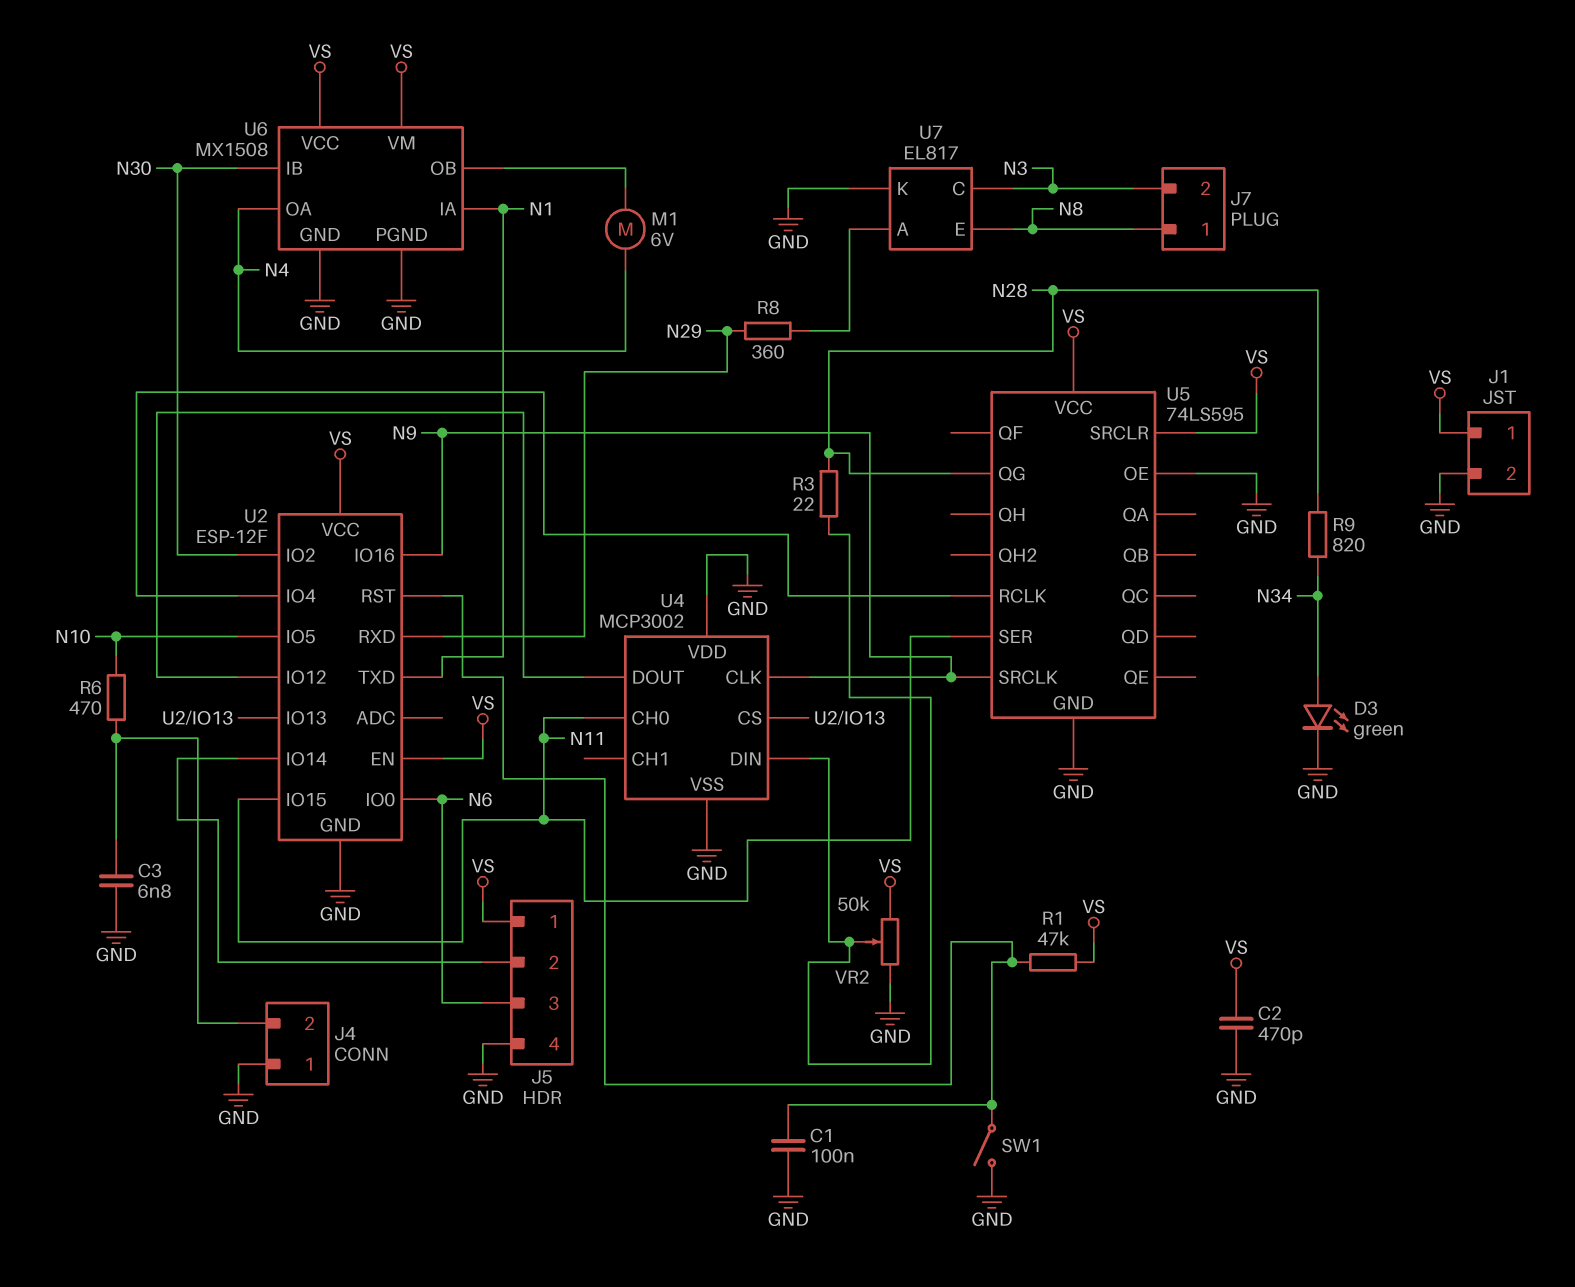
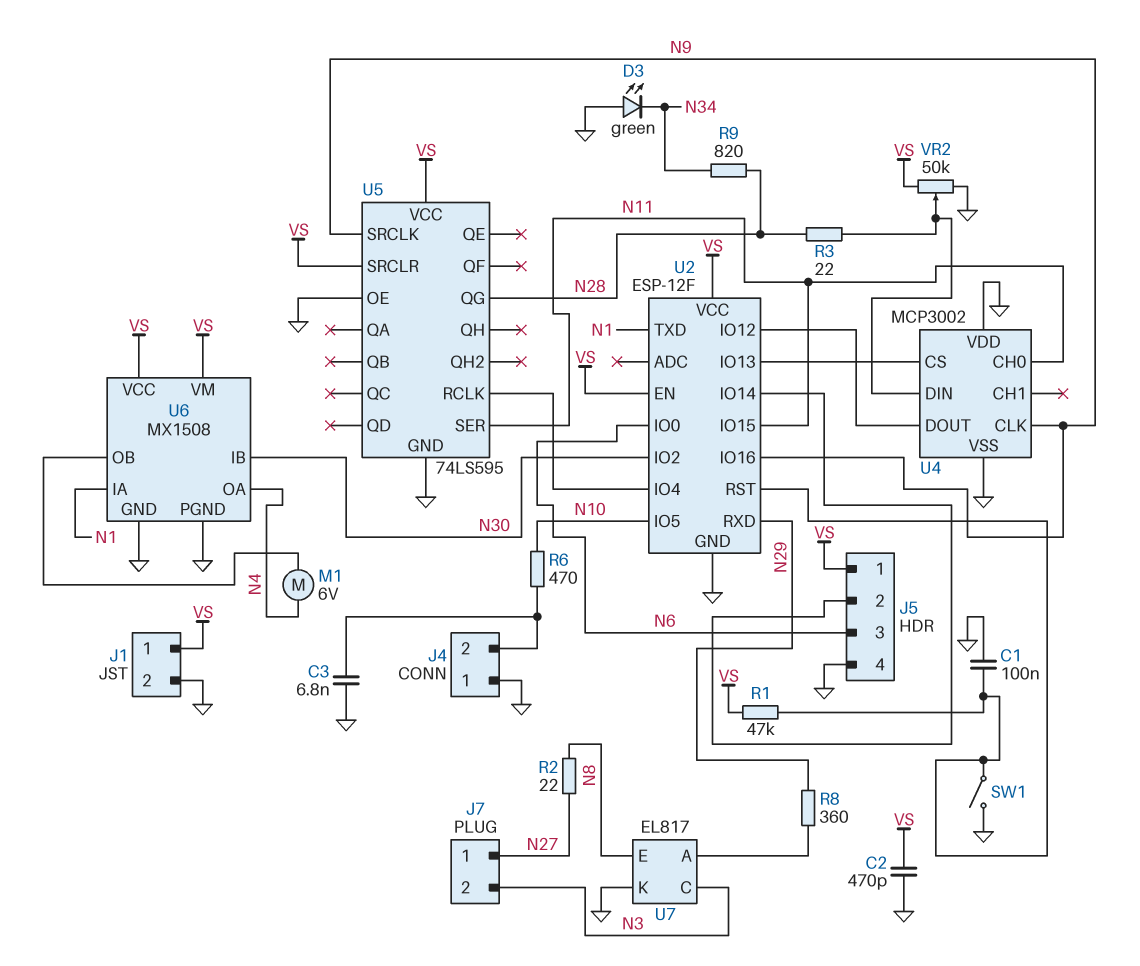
D3: LED green (A N34, K GND) -> LED green (A GND, K N34)
J7 pin 1: N8 -> N27
R2: none -> 22 (N8, N27)

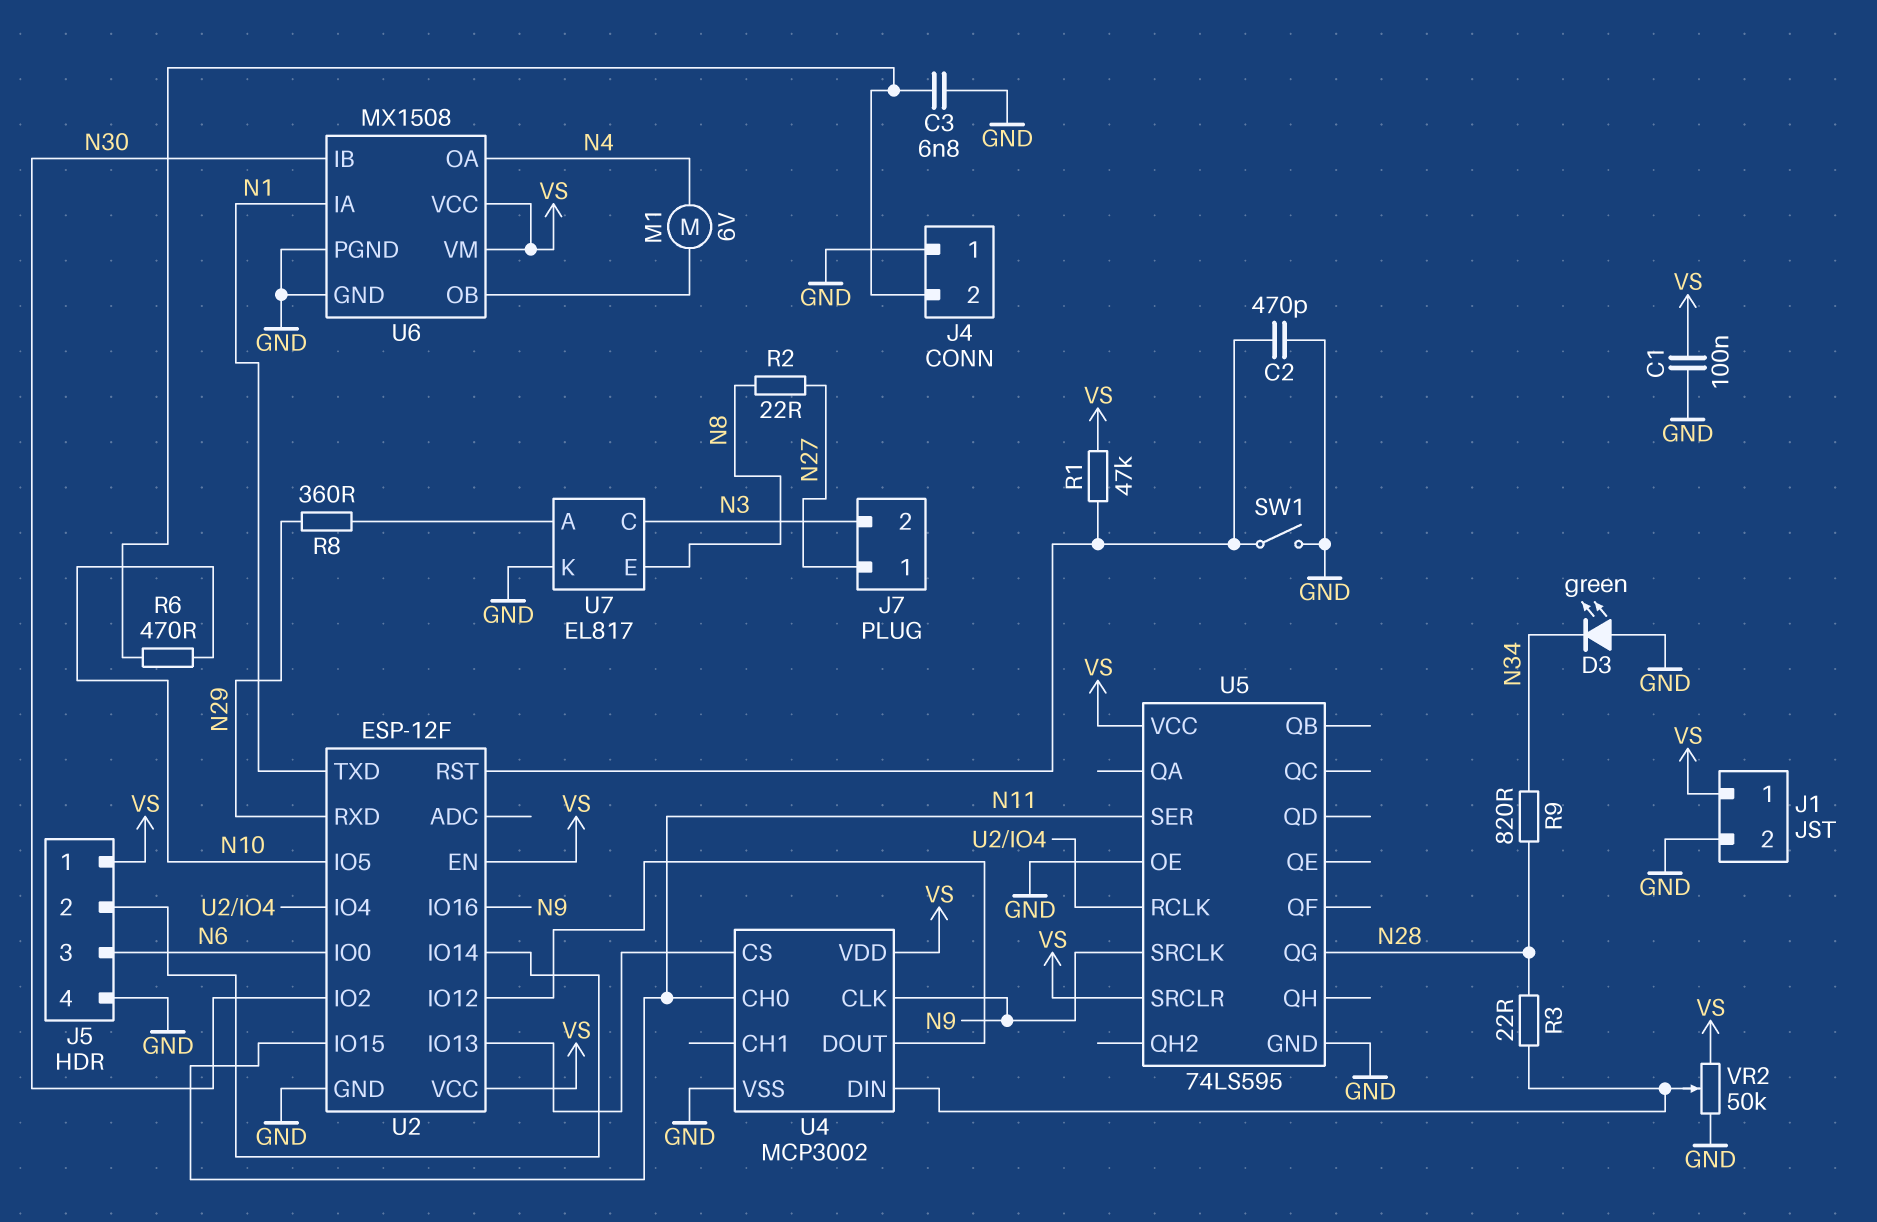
C1: 100nF (GND, U2/RST) -> 100nF (GND, VS)
C2: 470pF (GND, VS) -> 470pF (GND, U2/RST)
U4 pin VDD: GND -> VS

